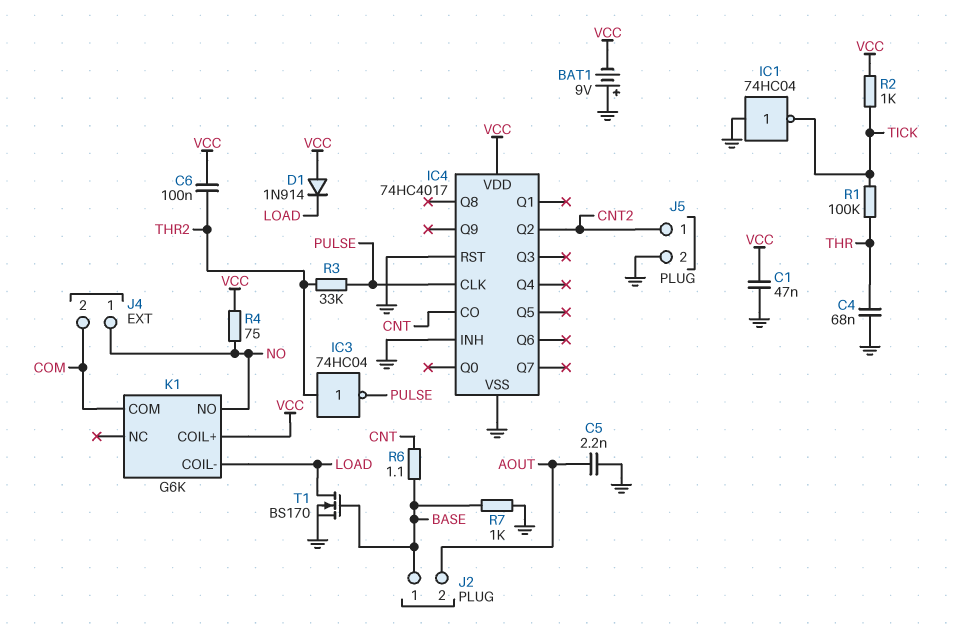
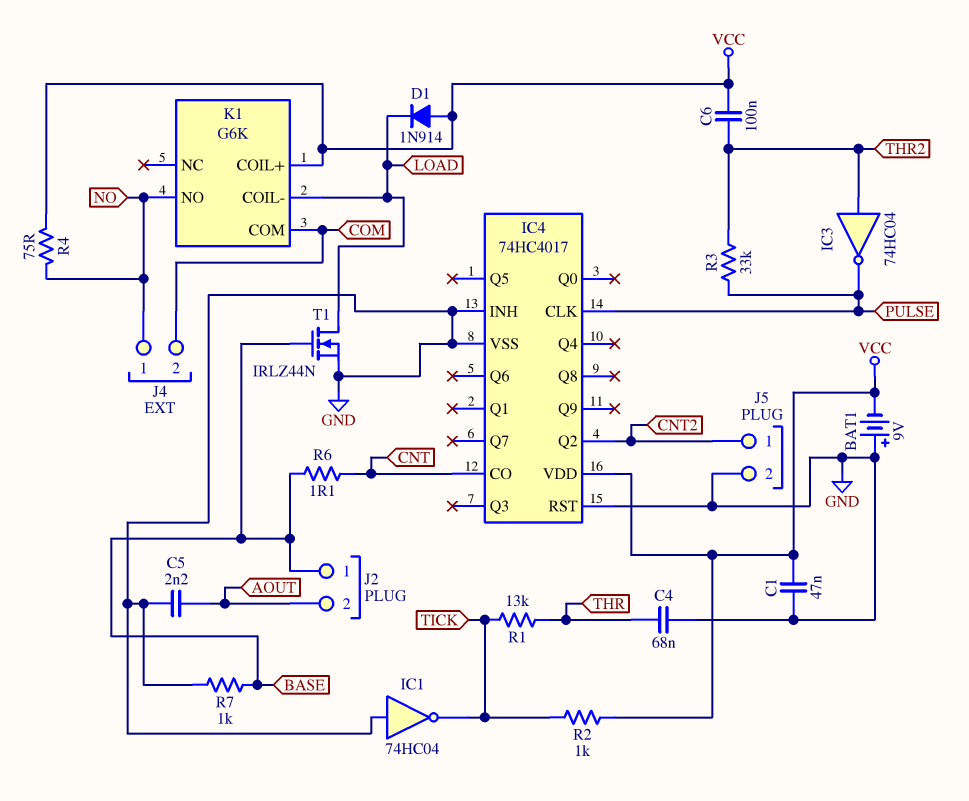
R1: 100k (THR, TICK) -> 13k (THR, TICK)
T1: NMOS BS170 (G BASE, D LOAD, S GND) -> NMOS IRLZ44N (G BASE, D LOAD, S GND)

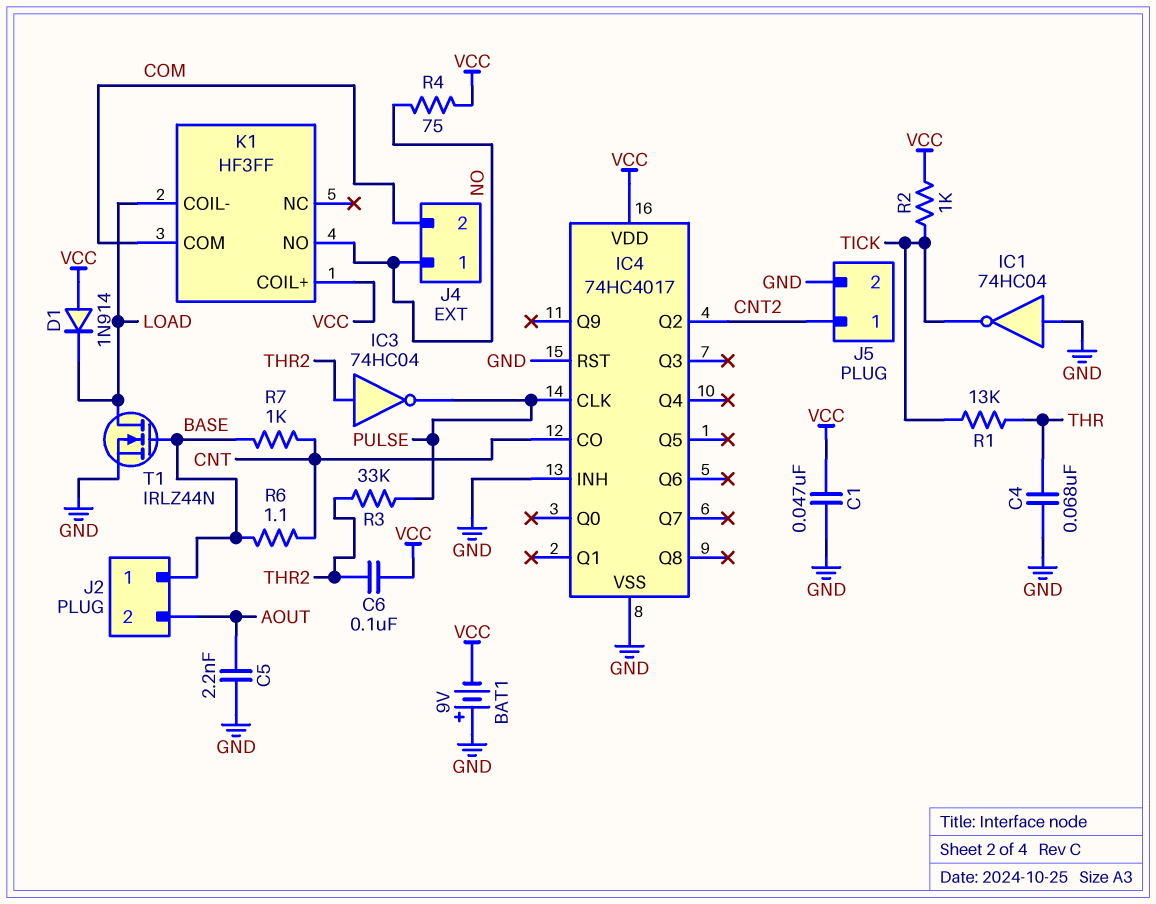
K1: G6K -> HF3FF
R7: 1k (BASE, GND) -> 1k (BASE, CNT)

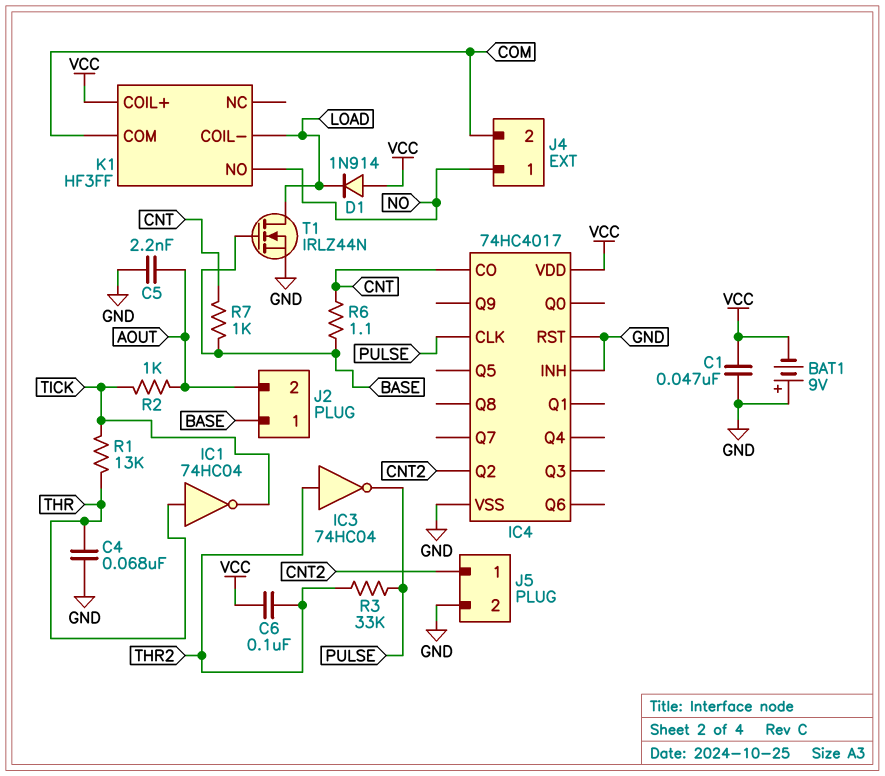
IC1: NOT 74HC04 (in GND, out TICK) -> NOT 74HC04 (in THR, out TICK)
R2: 1k (TICK, VCC) -> 1k (AOUT, TICK)
R4: 75 (NO, VCC) -> none

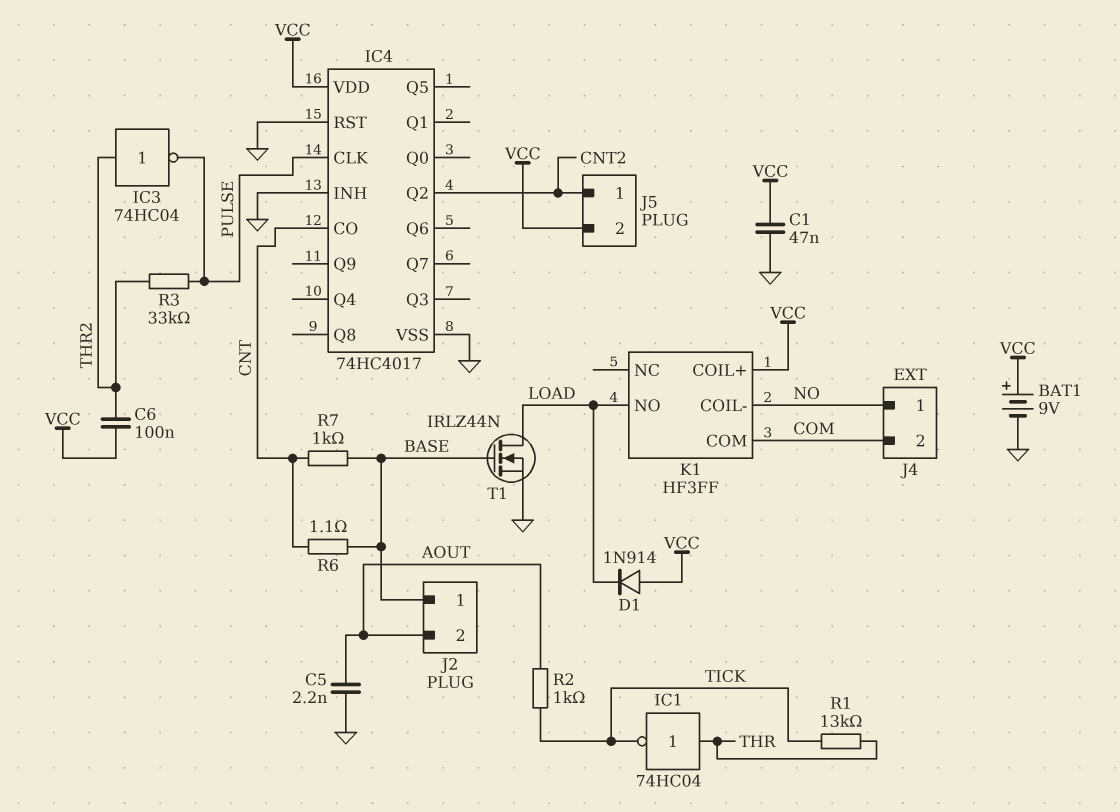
BAT1: 9V (plus GND, minus VCC) -> 9V (plus VCC, minus GND)
C4: 68nF (GND, THR) -> none
J5 pin 2: GND -> VCC
K1 pin COIL-: LOAD -> NO
K1 pin NO: NO -> LOAD

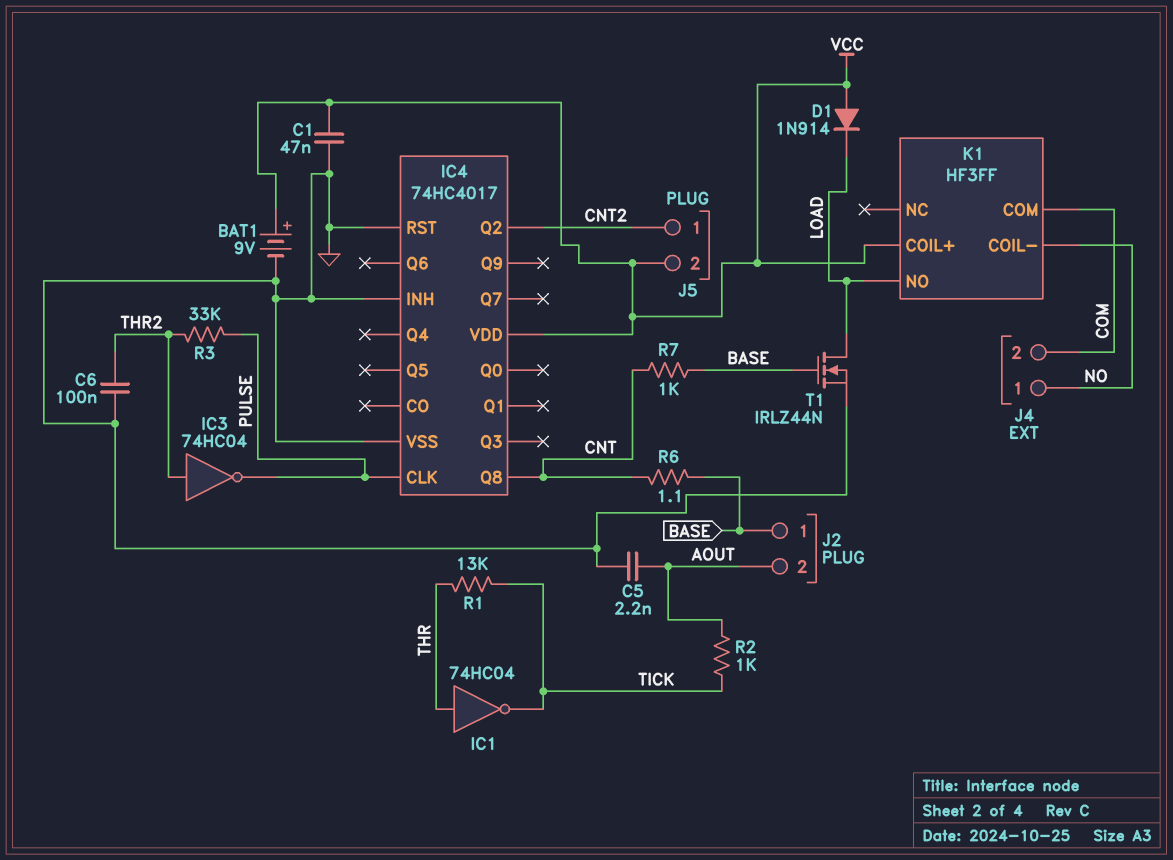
C6: 100nF (THR2, VCC) -> 100nF (GND, THR2)
IC4 pin CO: CNT -> none
IC4 pin Q8: none -> CNT

